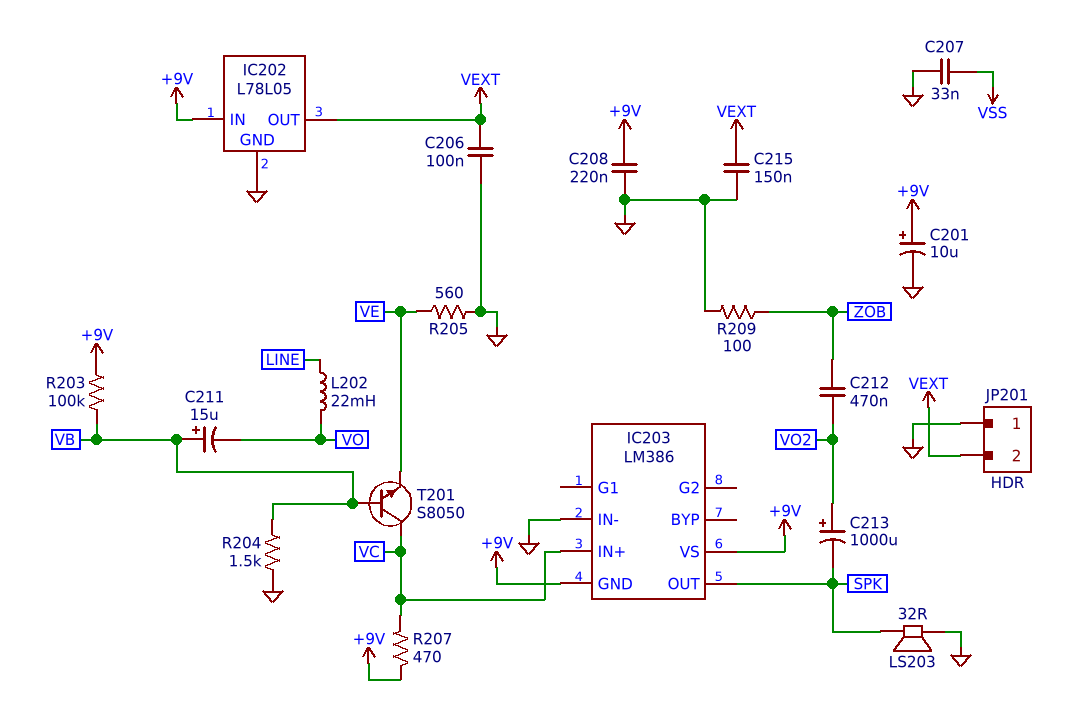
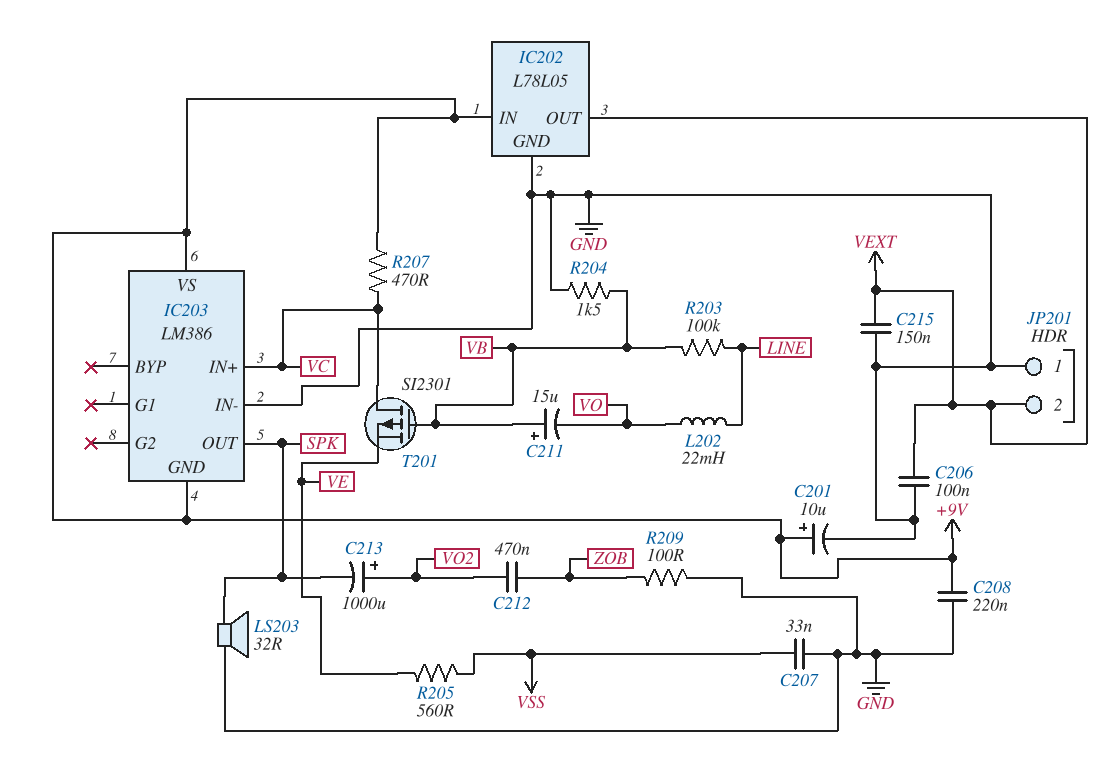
R203: 100k (+9V, VB) -> 100k (LINE, VB)
R205: 560 (GND, VE) -> 560 (VE, VSS)
T201: NPN S8050 (B VB, C VC, E VE) -> PMOS SI2301 (G VB, D VC, S VE)

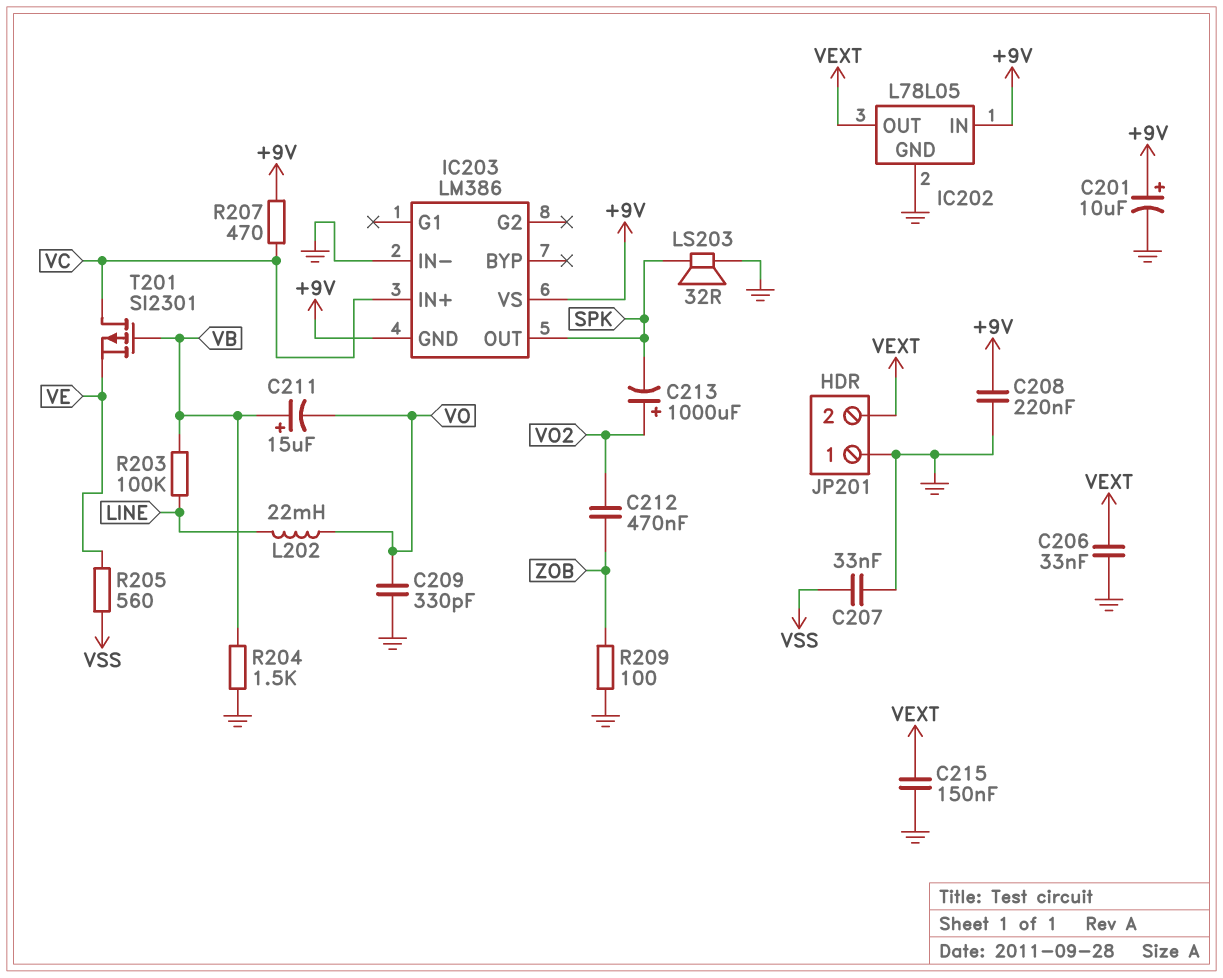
C206: 100nF (GND, VEXT) -> 33nF (GND, VEXT)
C209: none -> 330pF (GND, VO)

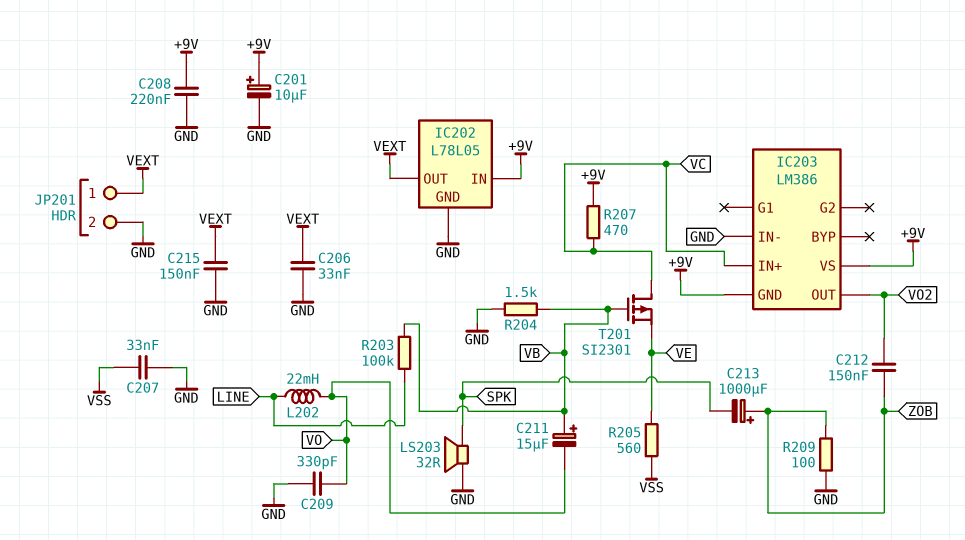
C212: 470nF (VO2, ZOB) -> 150nF (VO2, ZOB)
C213: 1000uF (plus VO2, minus SPK) -> 1000uF (plus ZOB, minus SPK)
IC203 pin OUT: SPK -> VO2
JP201 pin 1: GND -> VEXT
JP201 pin 2: VEXT -> GND

